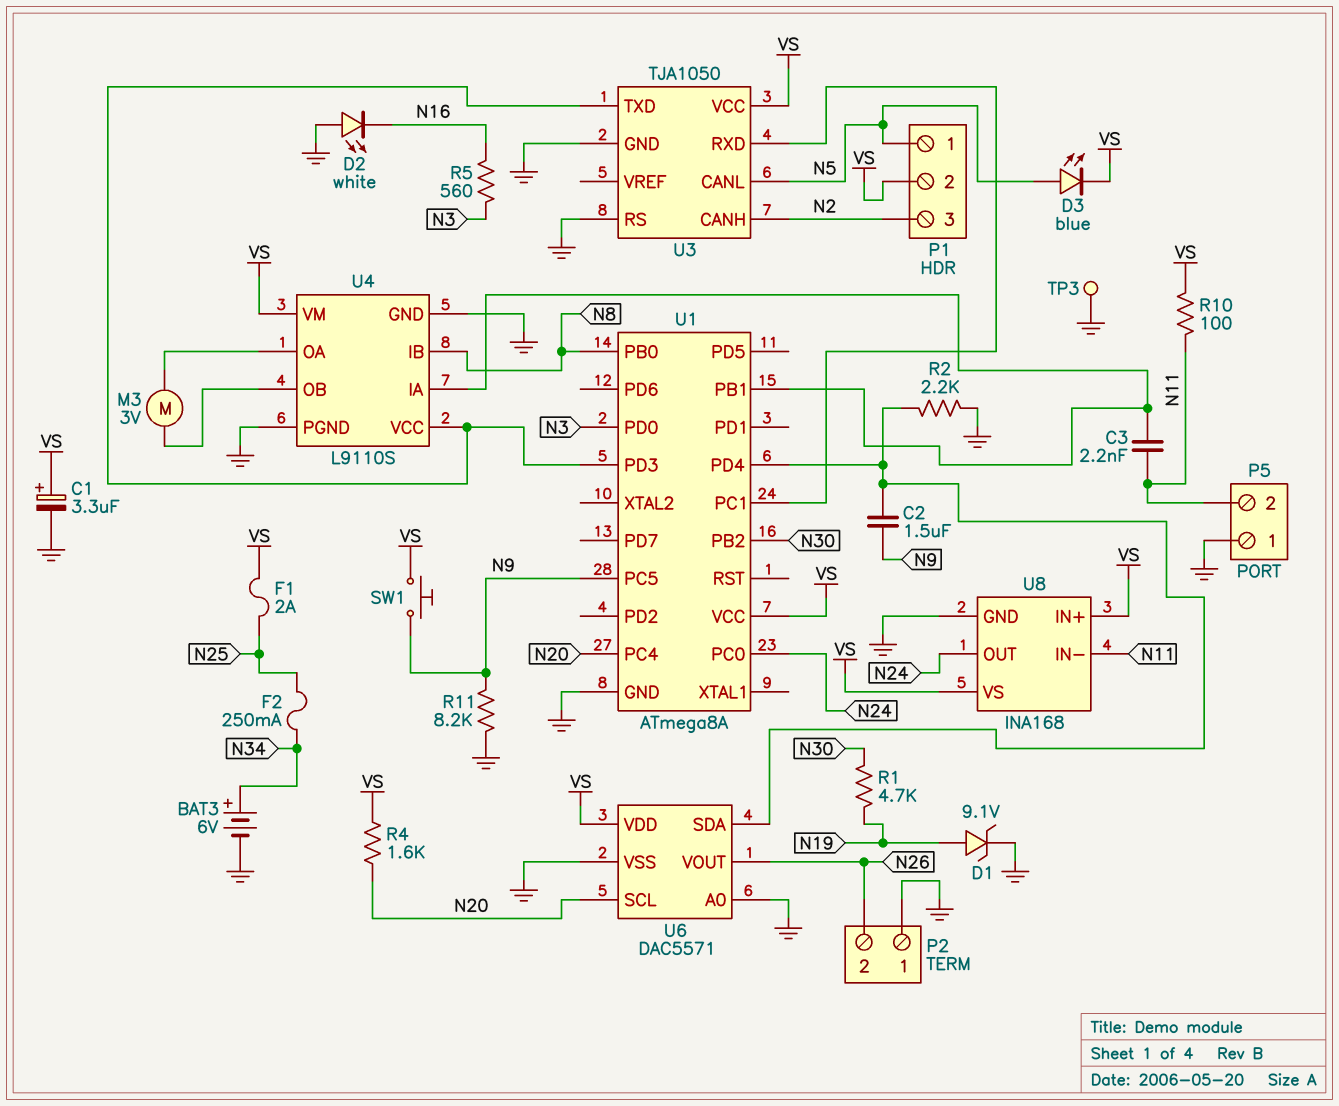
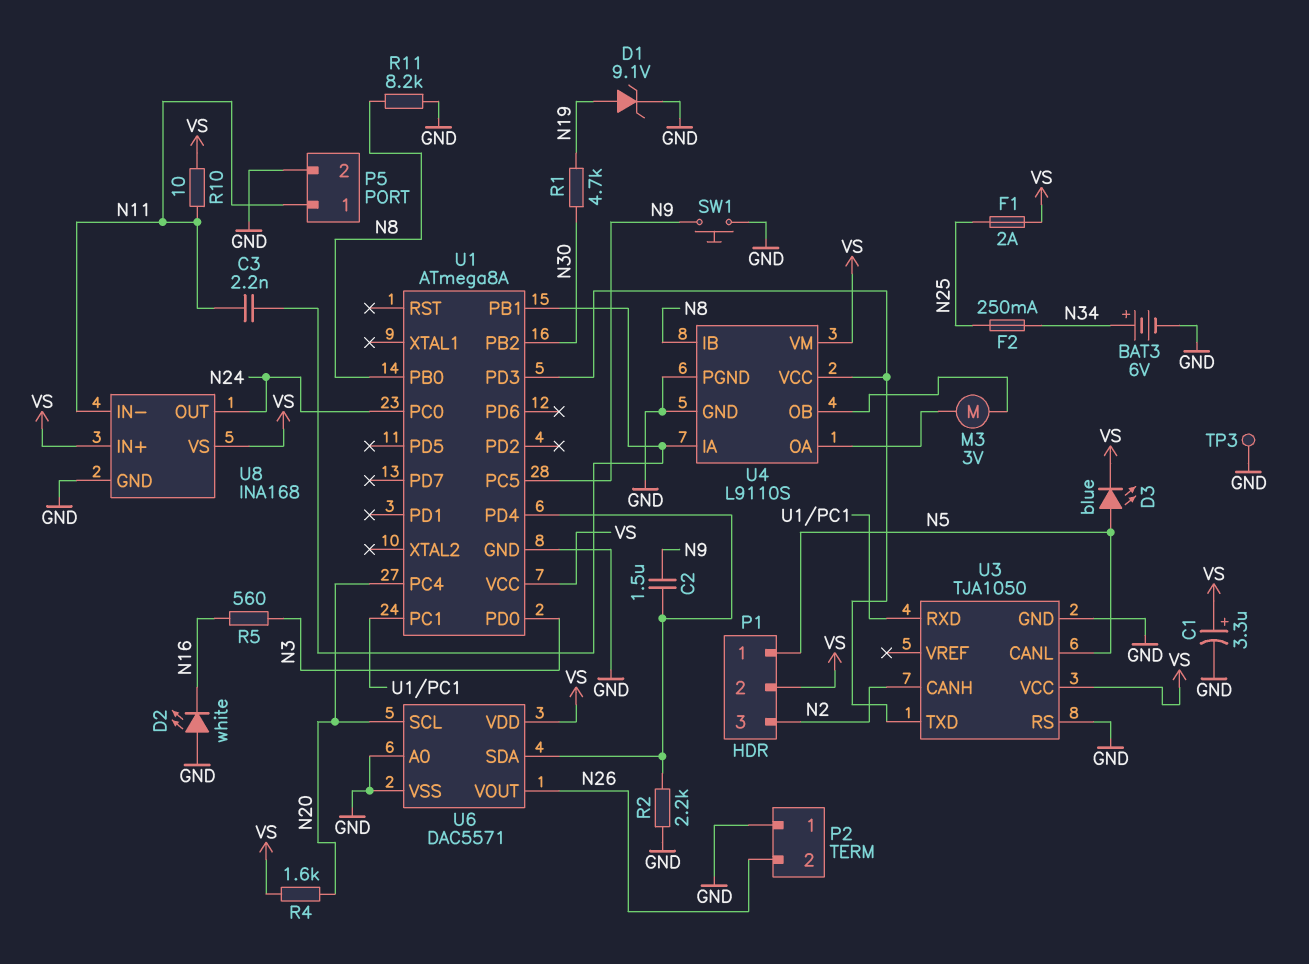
P5 pin 1: GND -> N11
P5 pin 2: N11 -> GND
R10: 100 (N11, VS) -> 10 (N11, VS)
R11: 8.2k (GND, N9) -> 8.2k (GND, N8)
SW1: button (N9, VS) -> button (GND, N9)

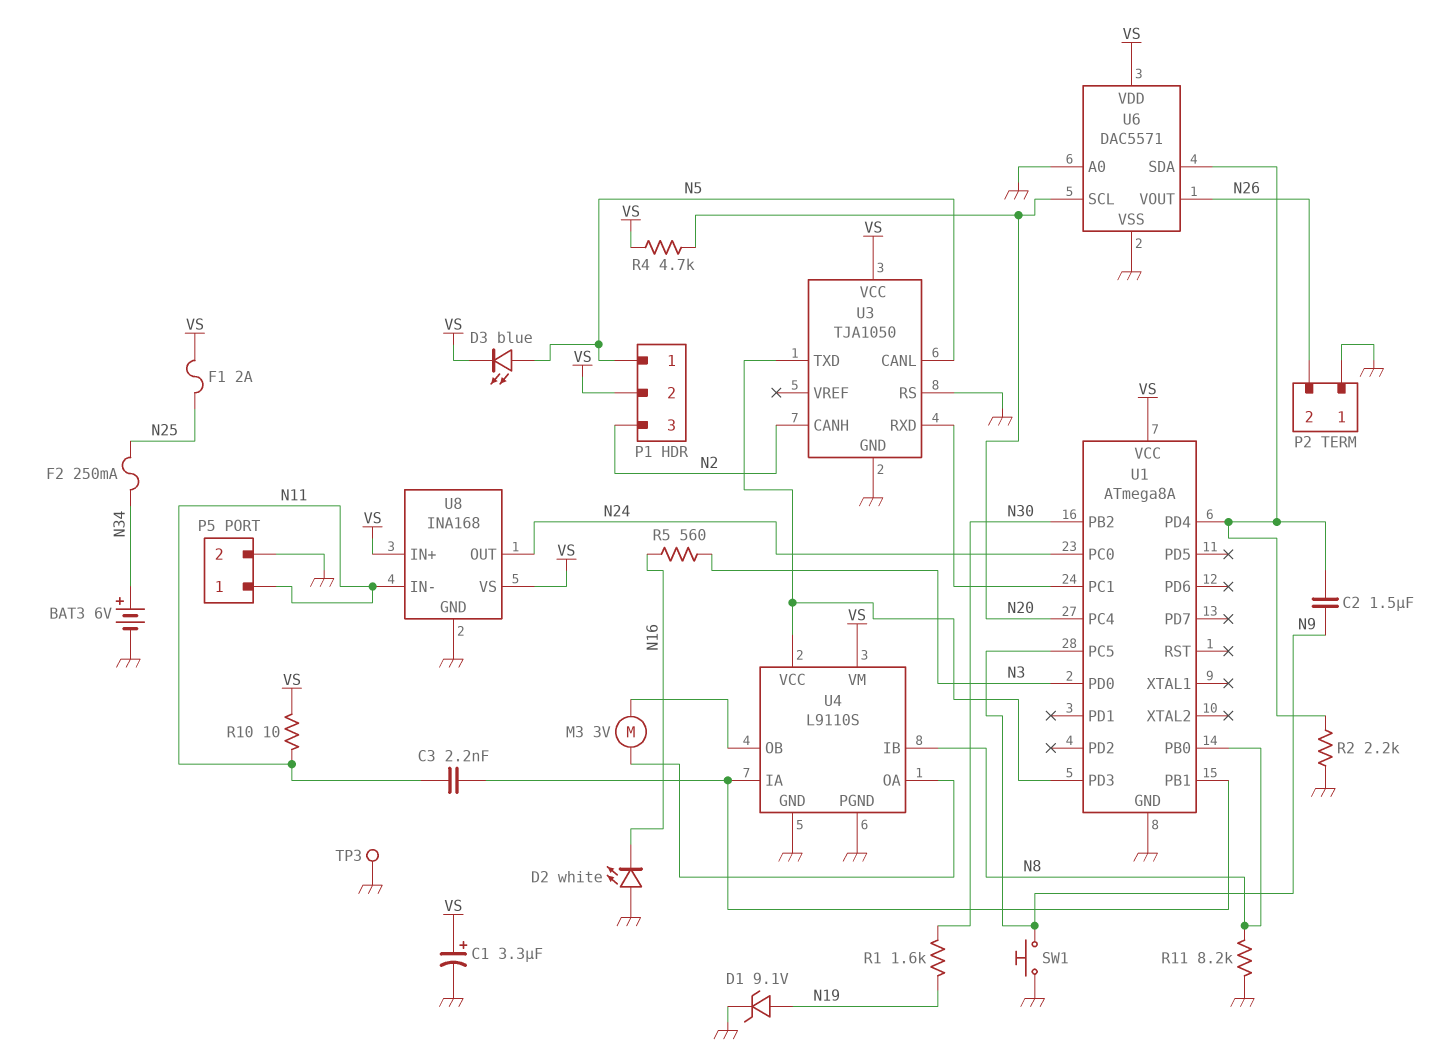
R1: 4.7k (N19, N30) -> 1.6k (N19, N30)
R4: 1.6k (N20, VS) -> 4.7k (N20, VS)

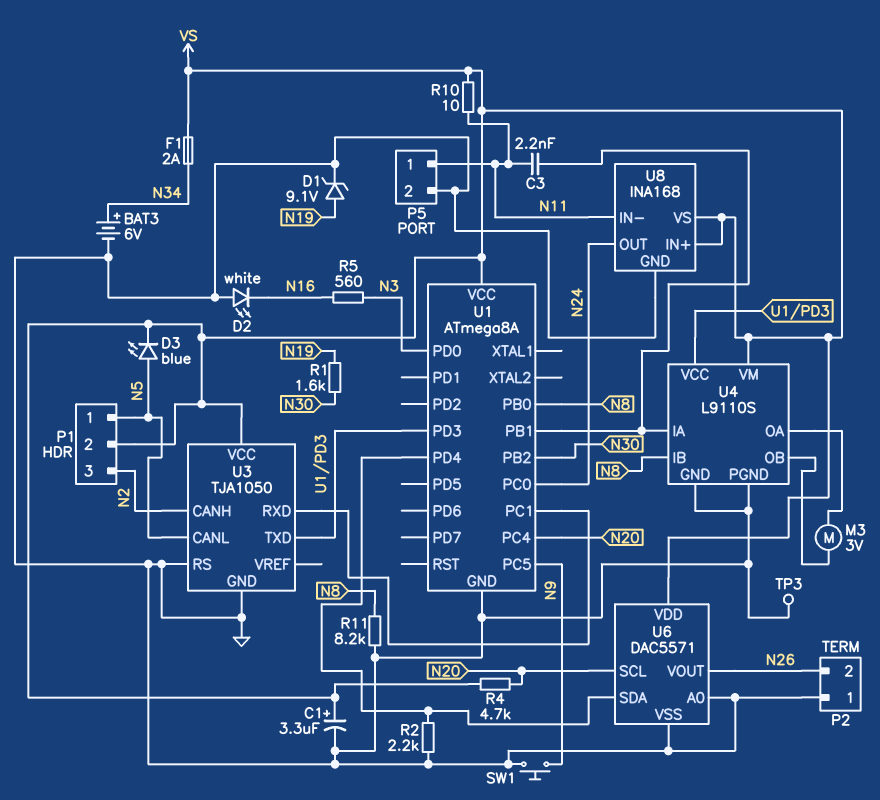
C2: 1.5uF (N9, U1/PD4) -> none
F1: 2A (N25, VS) -> 2A (N34, VS)
F2: 250mA (N25, N34) -> none

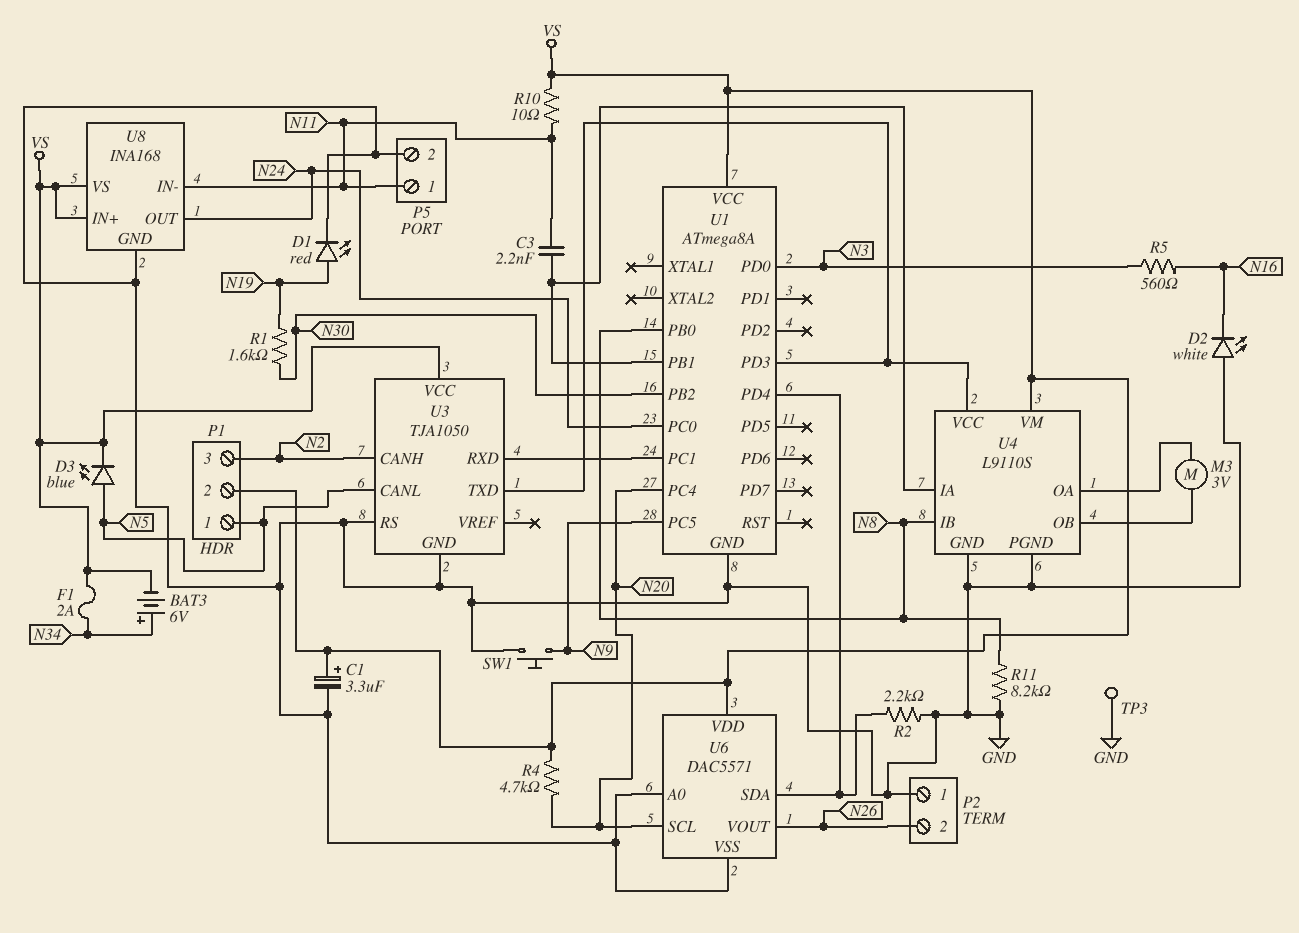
BAT3: 6V (plus N34, minus GND) -> 6V (plus N34, minus VS)
D1: zener 9.1V (A N19, K GND) -> LED red (A N19, K GND)

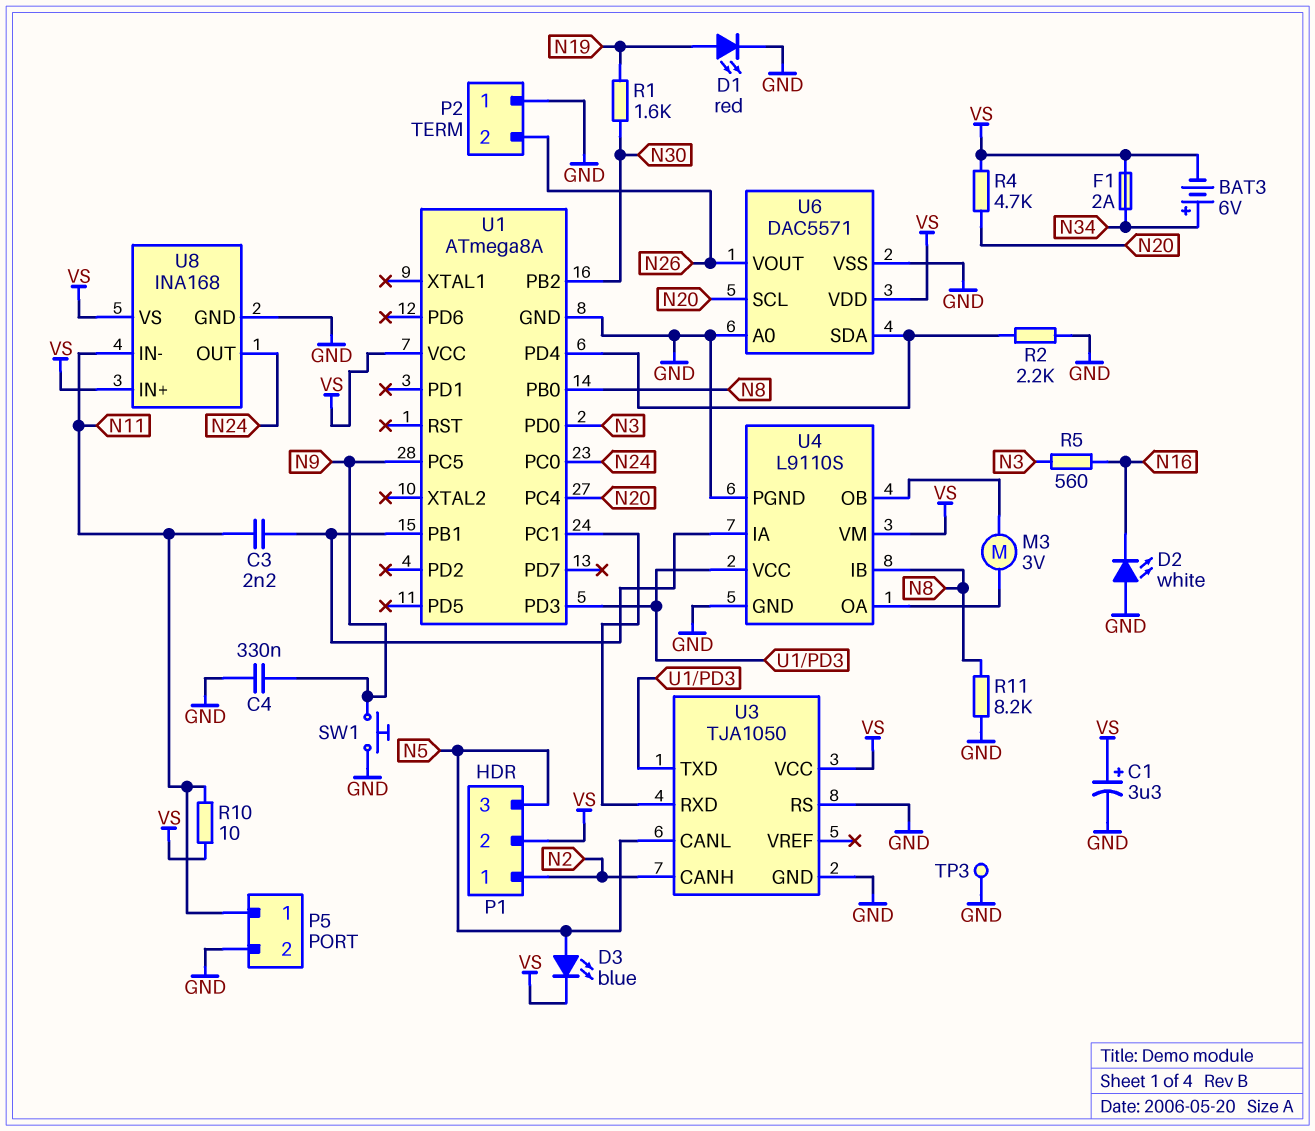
C4: none -> 330nF (GND, N9)
P1 pin 1: N5 -> N2
P1 pin 3: N2 -> N5

